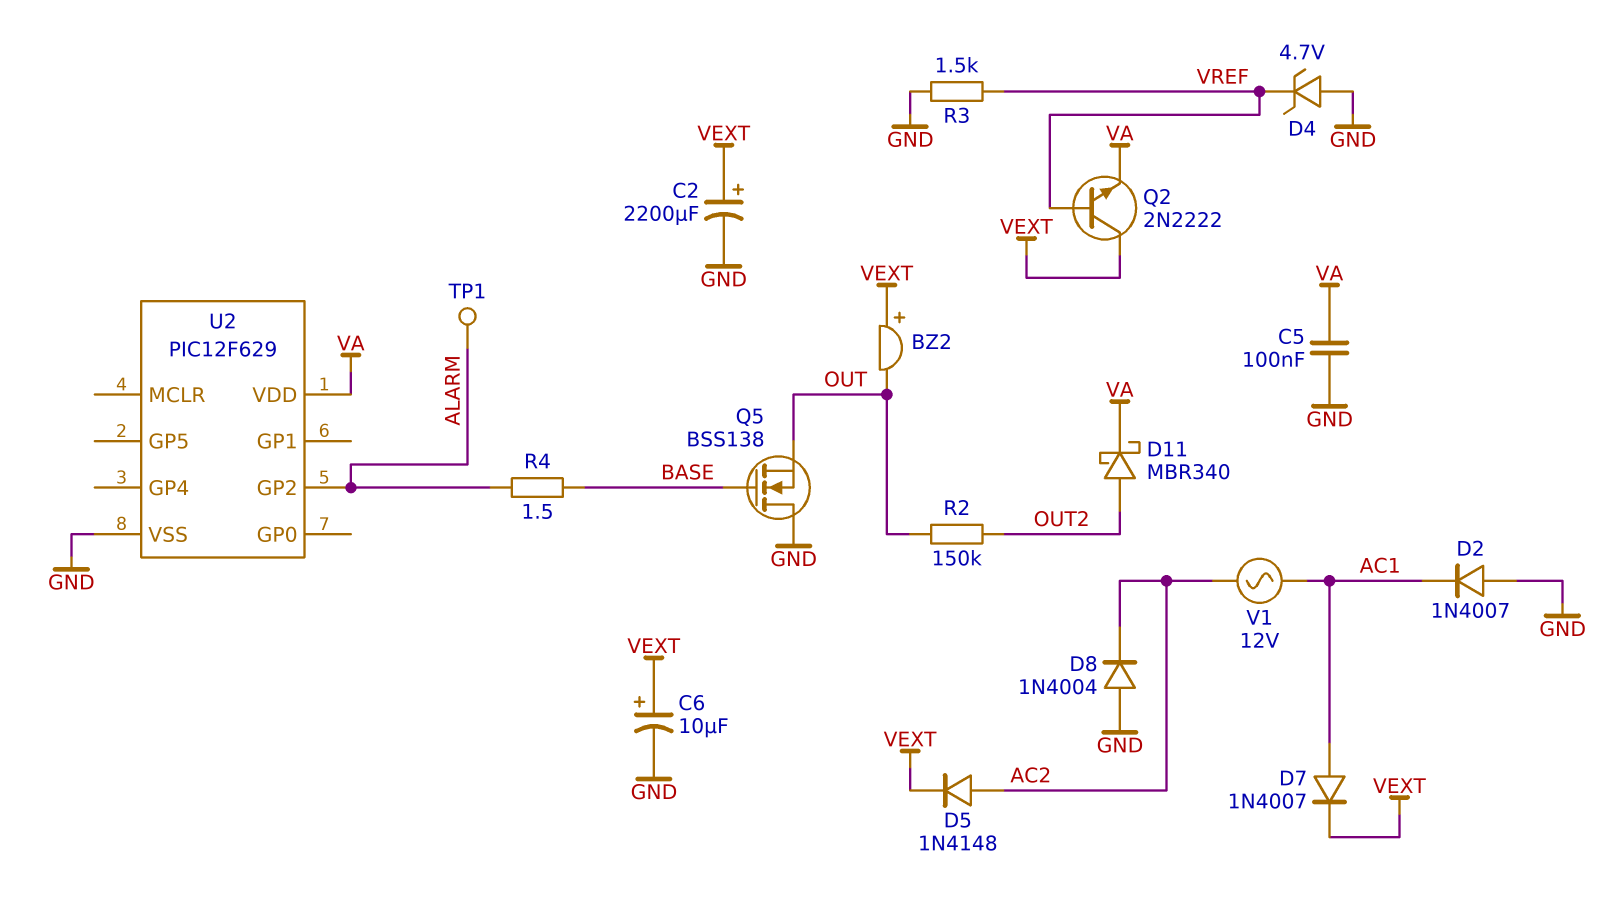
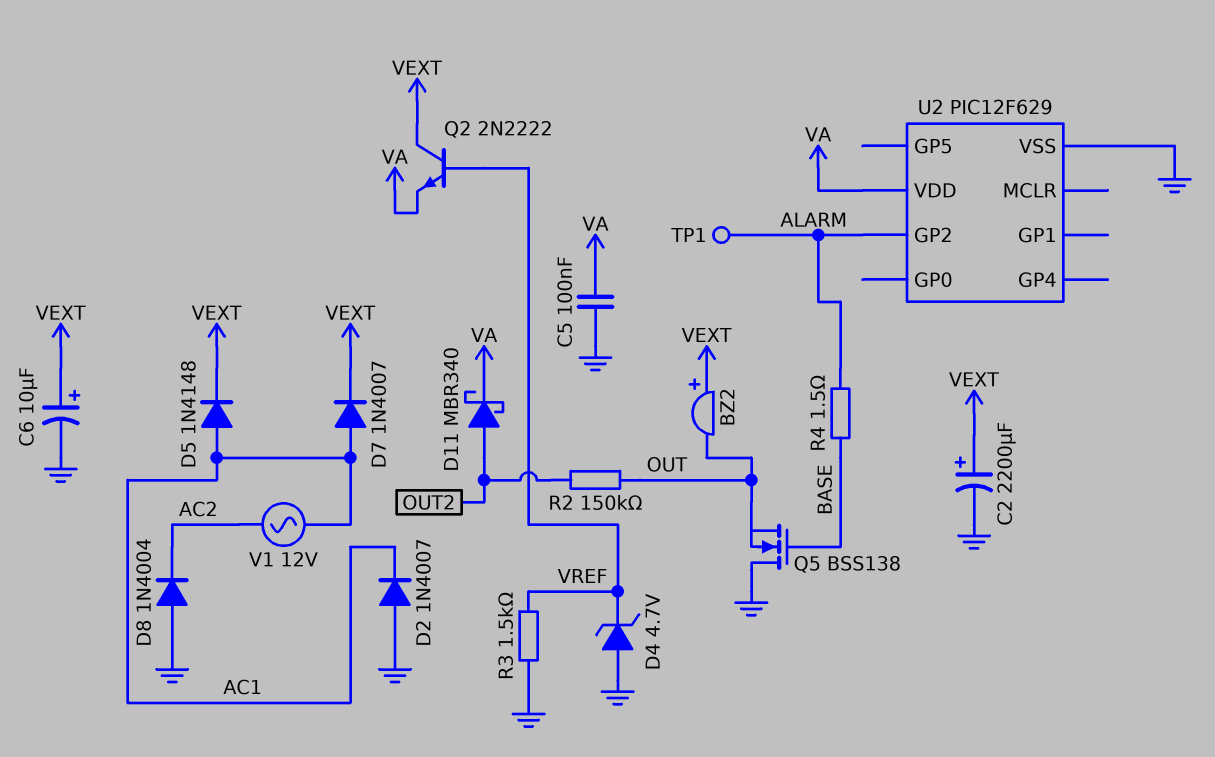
D5: diode 1N4148 (A AC2, K VEXT) -> diode 1N4148 (A AC1, K VEXT)

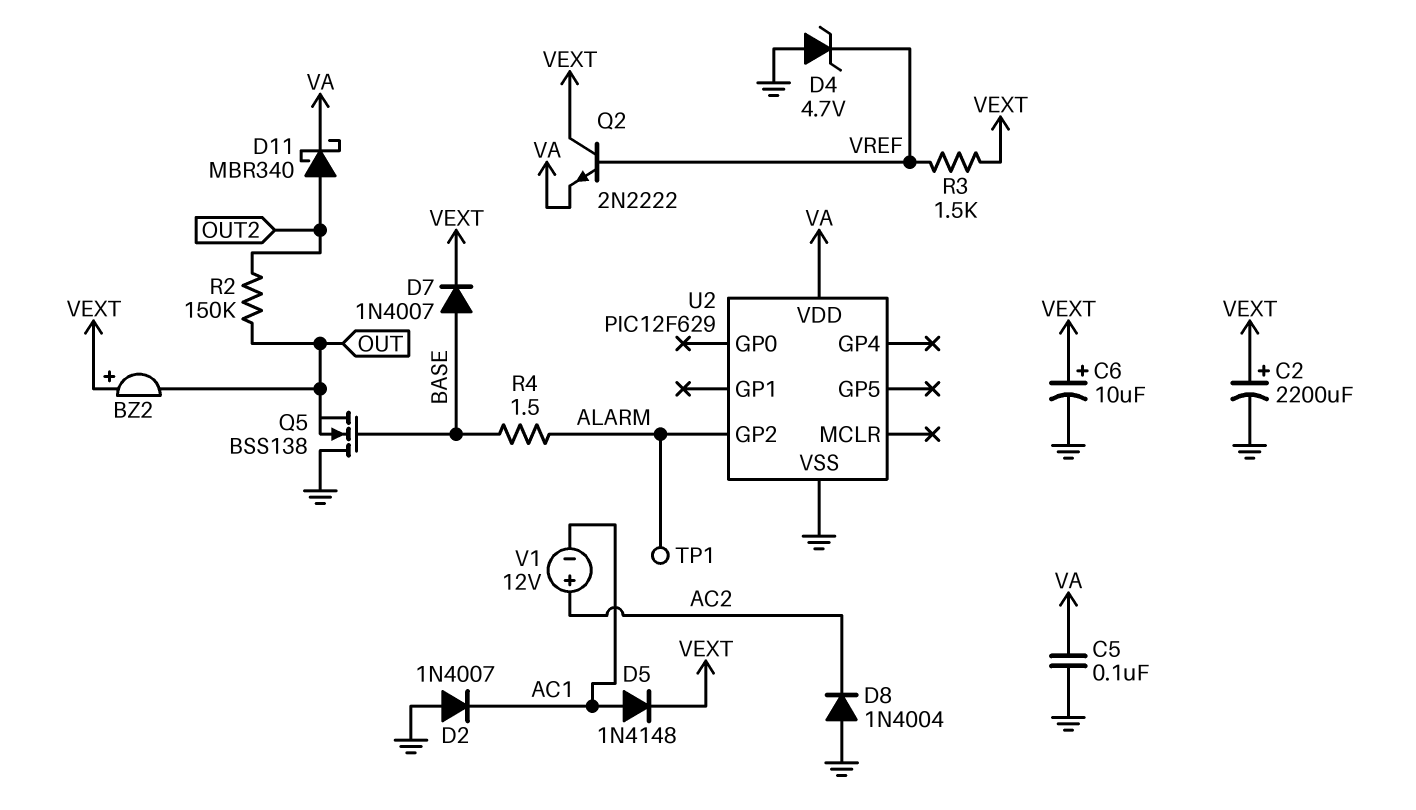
D7: diode 1N4007 (A AC1, K VEXT) -> diode 1N4007 (A BASE, K VEXT)
R3: 1.5k (GND, VREF) -> 1.5k (VEXT, VREF)
V1: AC 12V (AC1, AC2) -> 12V (plus AC2, minus AC1)

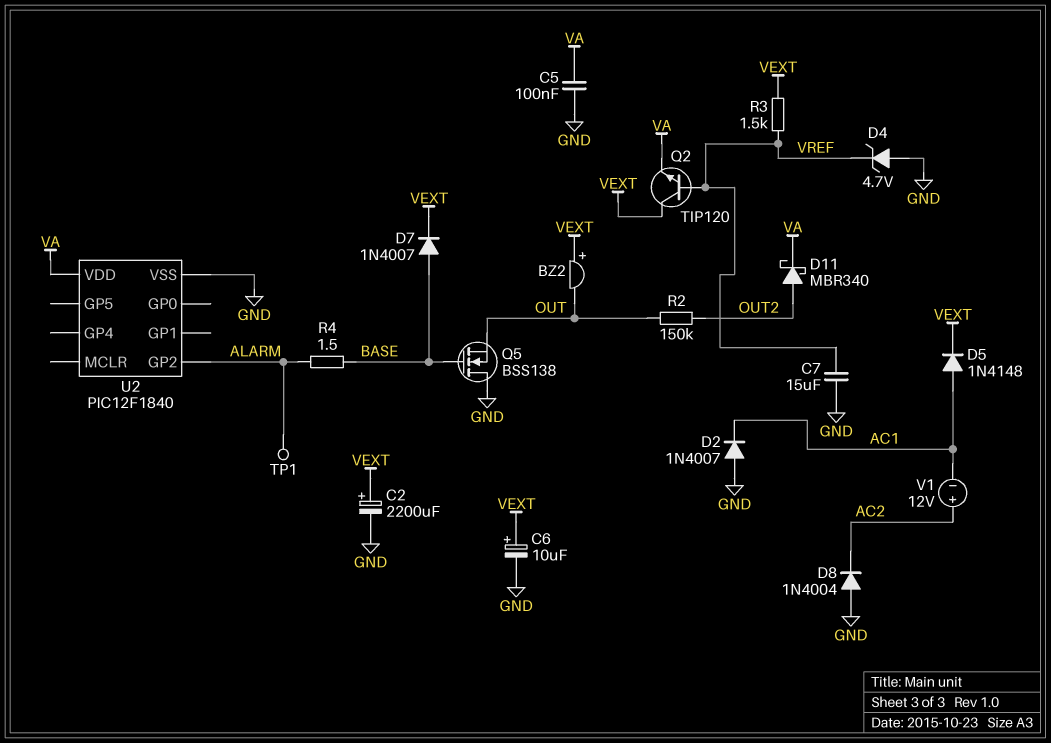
C7: none -> 15uF (GND, VREF)
Q2: NPN 2N2222 (B VREF, C VEXT, E VA) -> NPN TIP120 (B VREF, C VEXT, E VA)
U2: PIC12F629 -> PIC12F1840

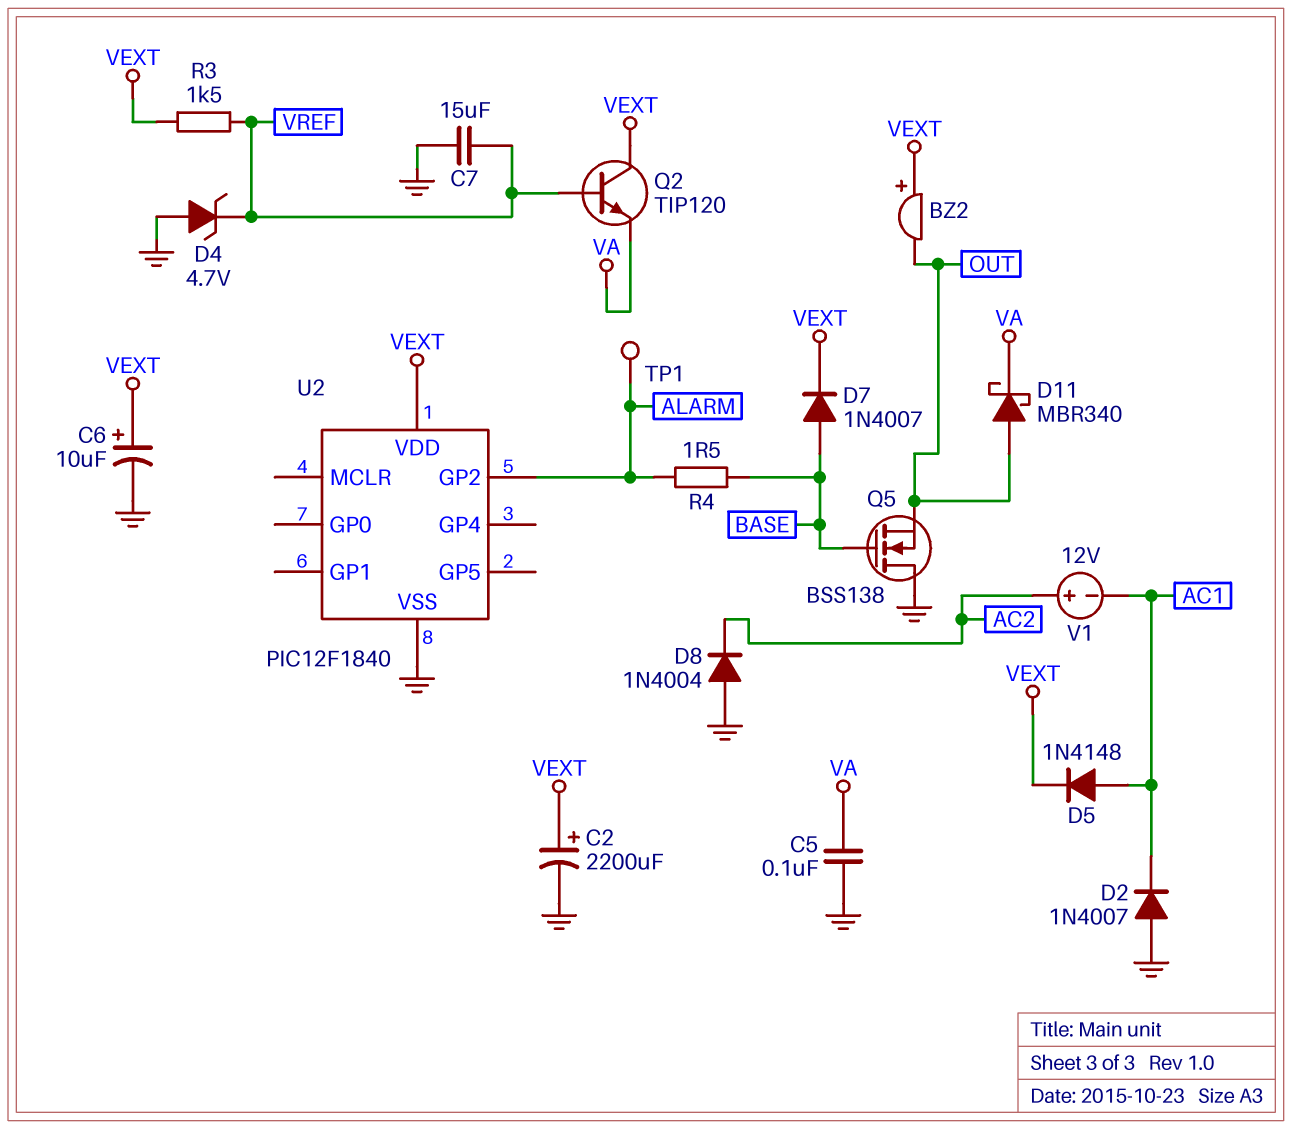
D11: schottky MBR340 (A OUT2, K VA) -> schottky MBR340 (A OUT, K VA)
R2: 150k (OUT, OUT2) -> none
U2 pin VDD: VA -> VEXT

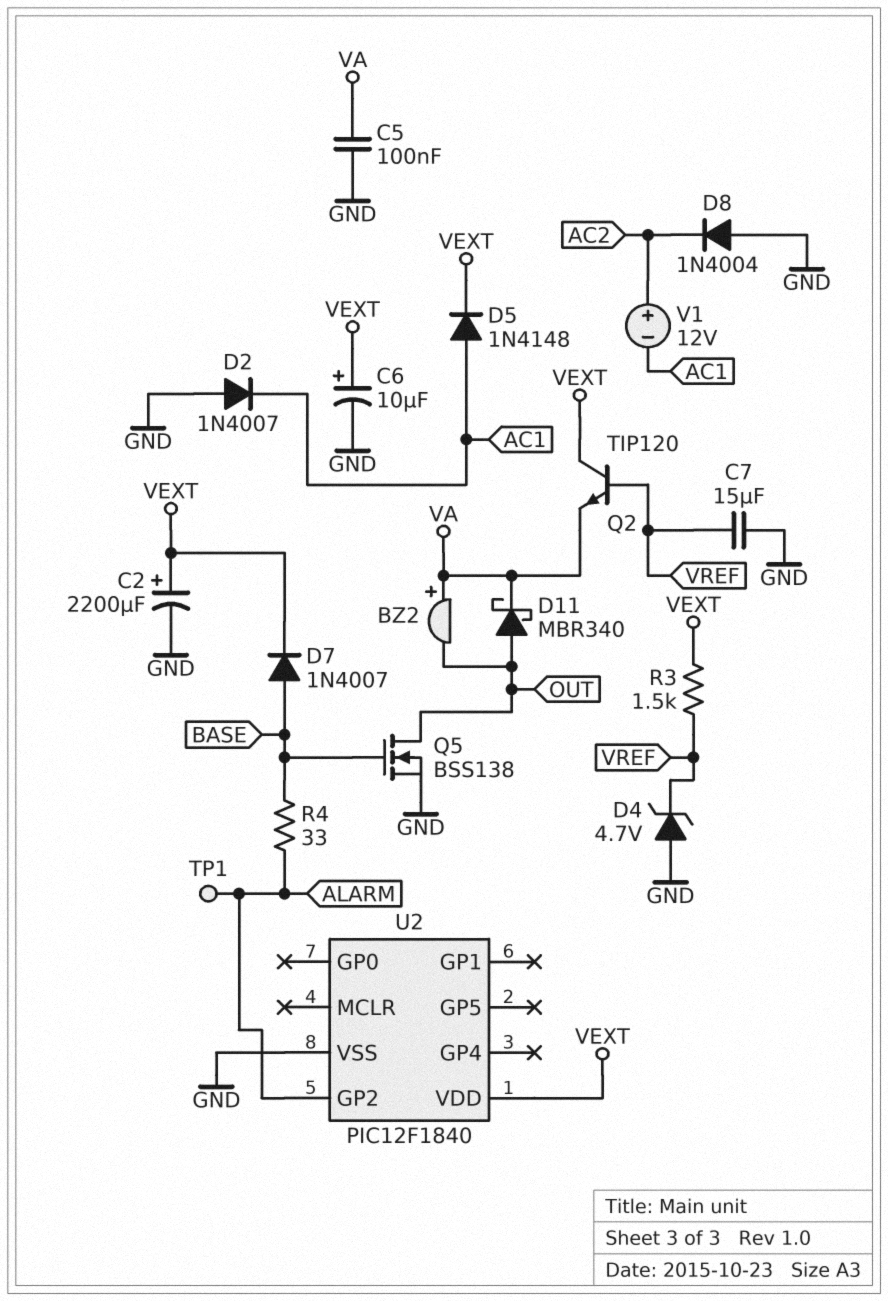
BZ2: buzzer (plus VEXT, minus OUT) -> buzzer (plus VA, minus OUT)
Q5: NMOS BSS138 (G BASE, D GND, S OUT) -> NMOS BSS138 (G BASE, D OUT, S GND)
R4: 1.5 (ALARM, BASE) -> 33 (ALARM, BASE)

